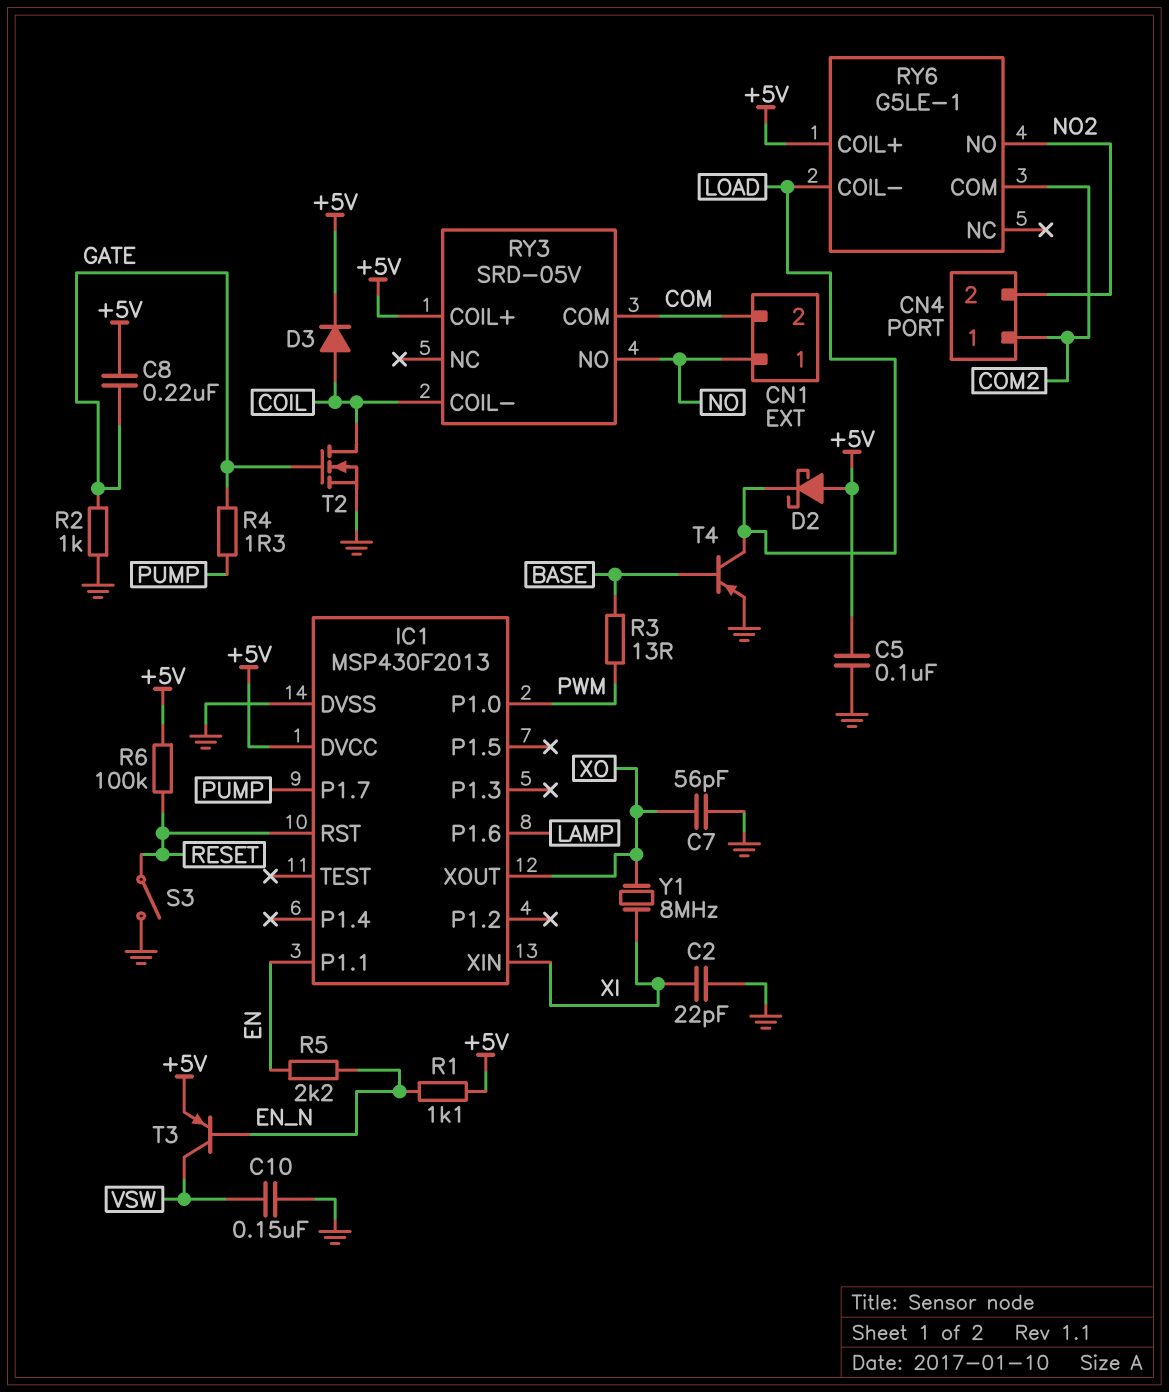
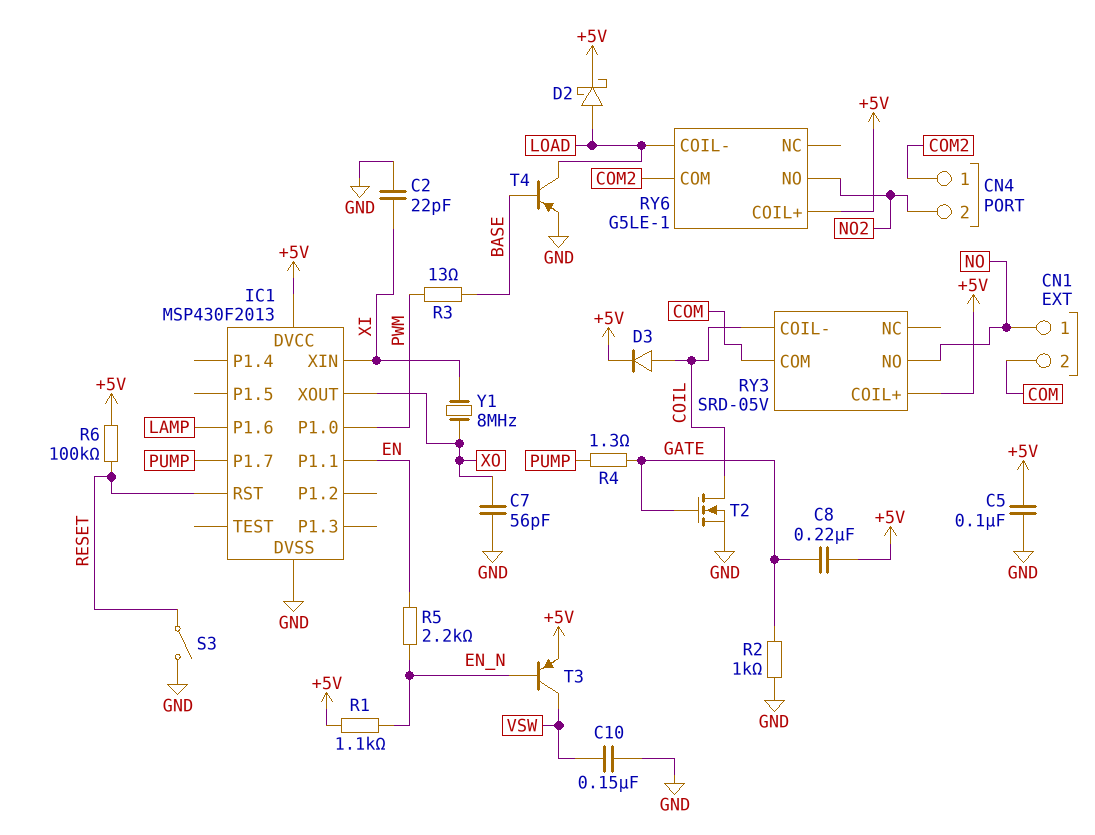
D2: schottky (A +5V, K LOAD) -> schottky (A LOAD, K +5V)

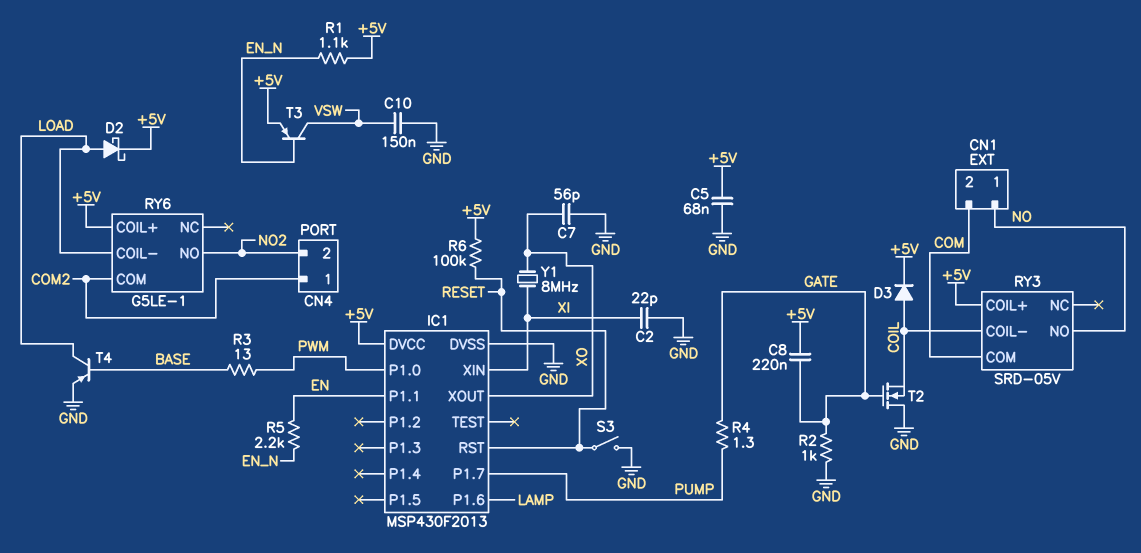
C5: 100nF (+5V, GND) -> 68nF (+5V, GND)
T2: NMOS (G GATE, D COIL, S GND) -> NMOS (G GATE, D GND, S COIL)

